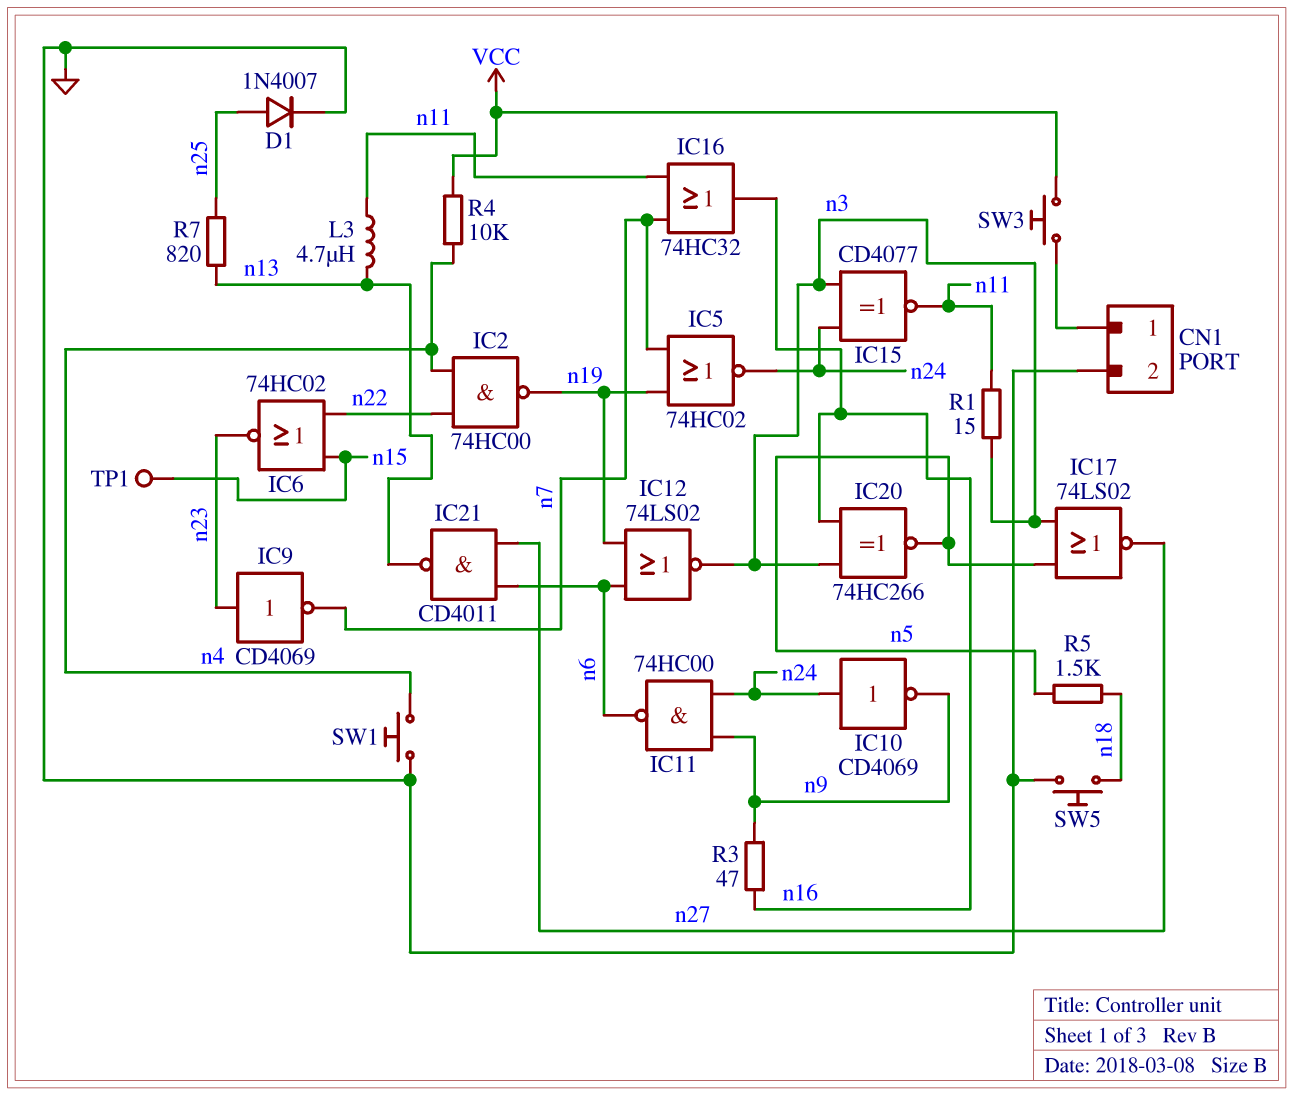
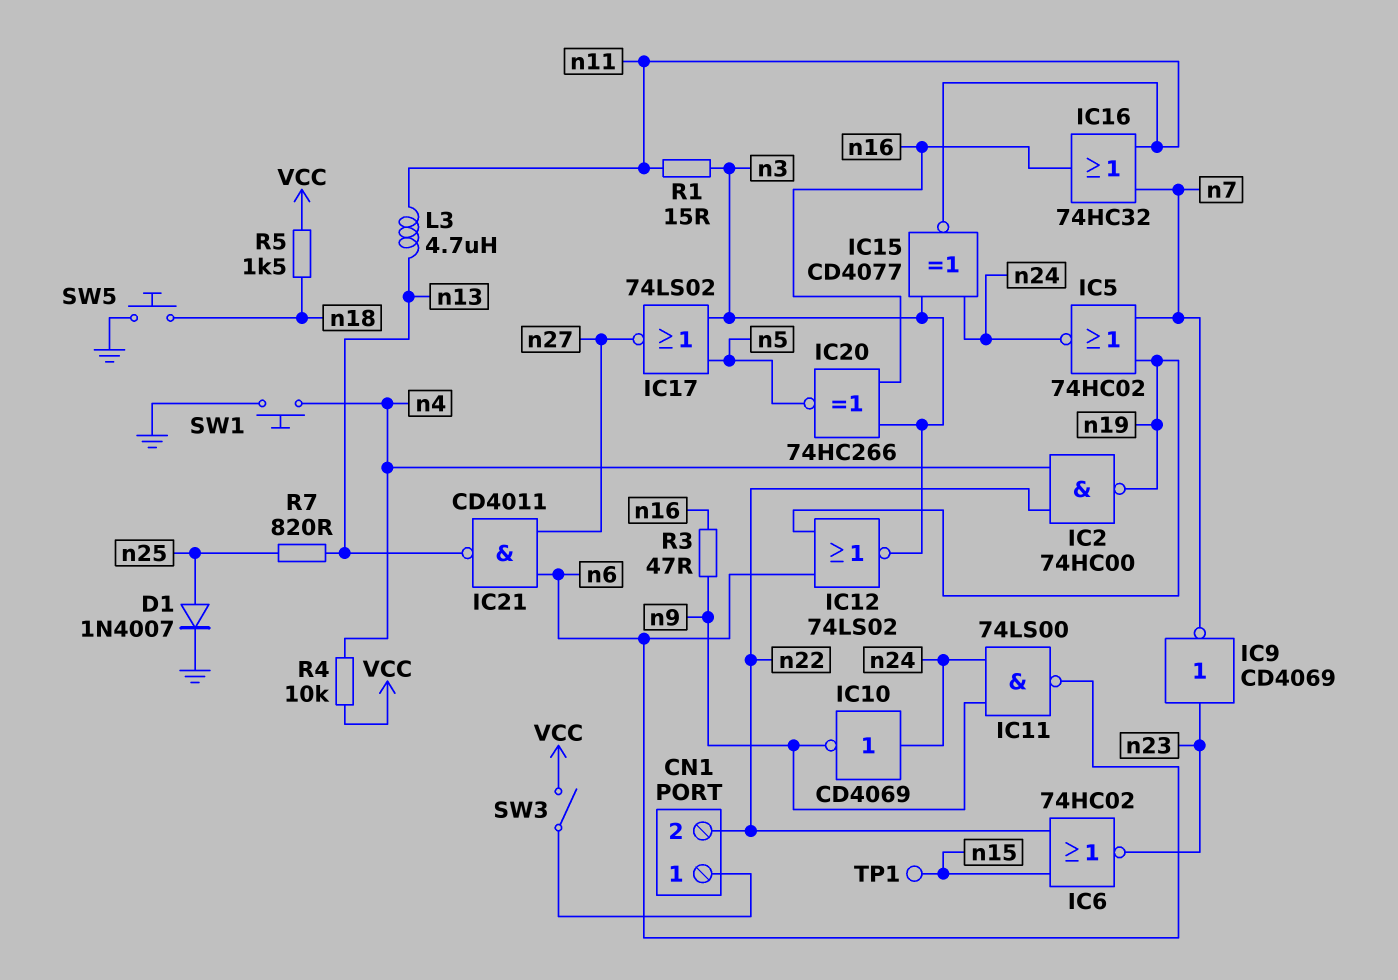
CN1 pin 2: GND -> n22
IC11: NAND 74HC00 (in n9, in n24, out n6) -> NAND 74LS00 (in n9, in n24, out n6)
R5: 1.5k (n5, n18) -> 1.5k (VCC, n18)
SW3: button (CN1/1, VCC) -> switch (CN1/1, VCC)

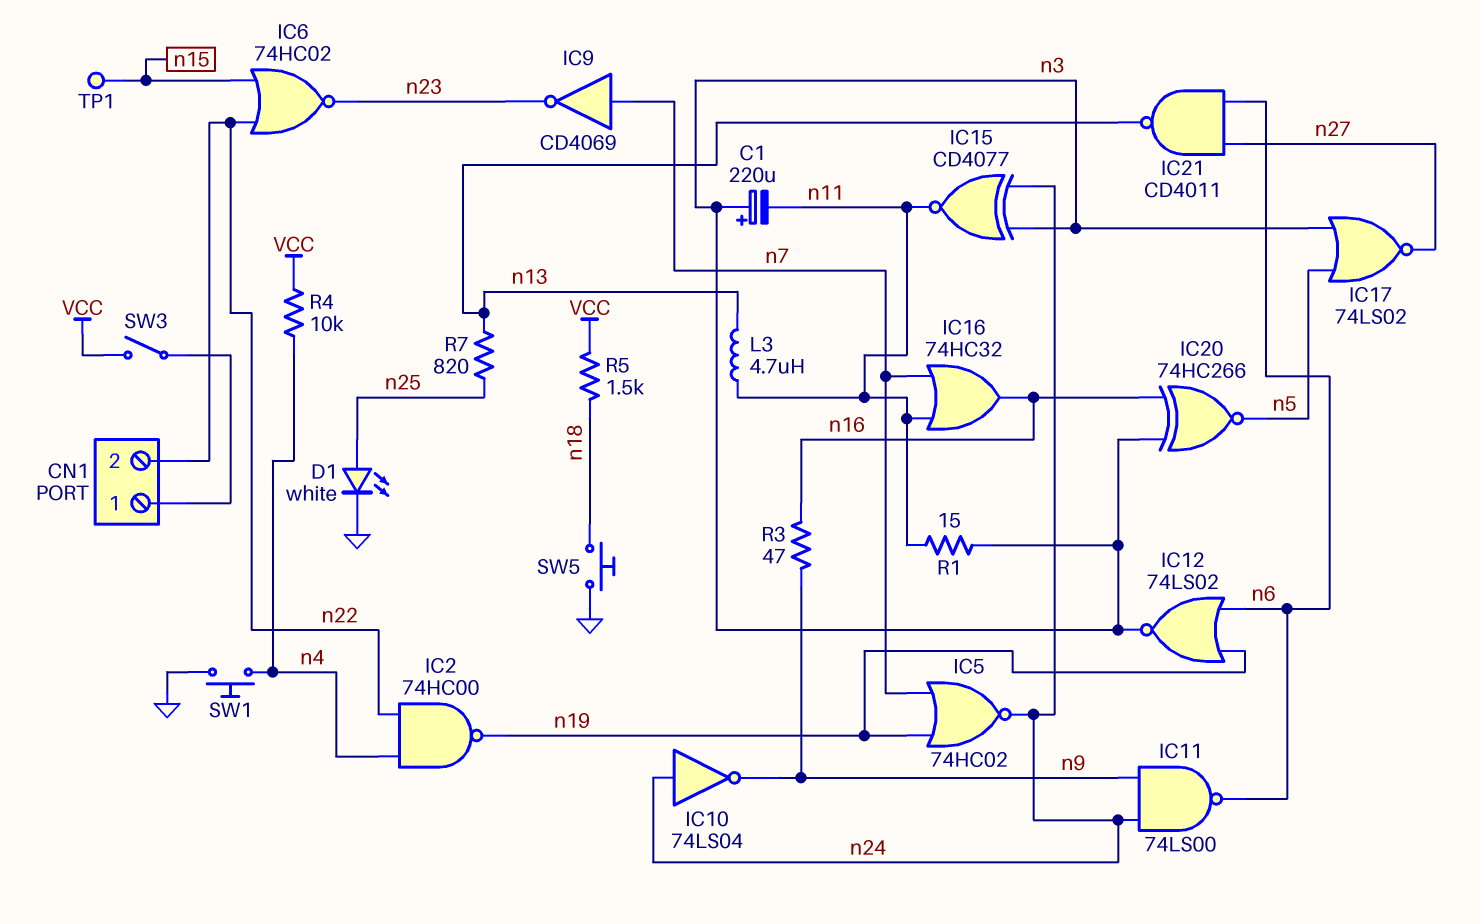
C1: none -> 220uF (plus n3, minus n11)
D1: diode 1N4007 (A n25, K GND) -> LED white (A n25, K GND)
IC9: NOT CD4069 (in n23, out n7) -> NOT CD4069 (in n7, out n23)
IC10: NOT CD4069 (in n24, out n9) -> NOT 74LS04 (in n24, out n9)

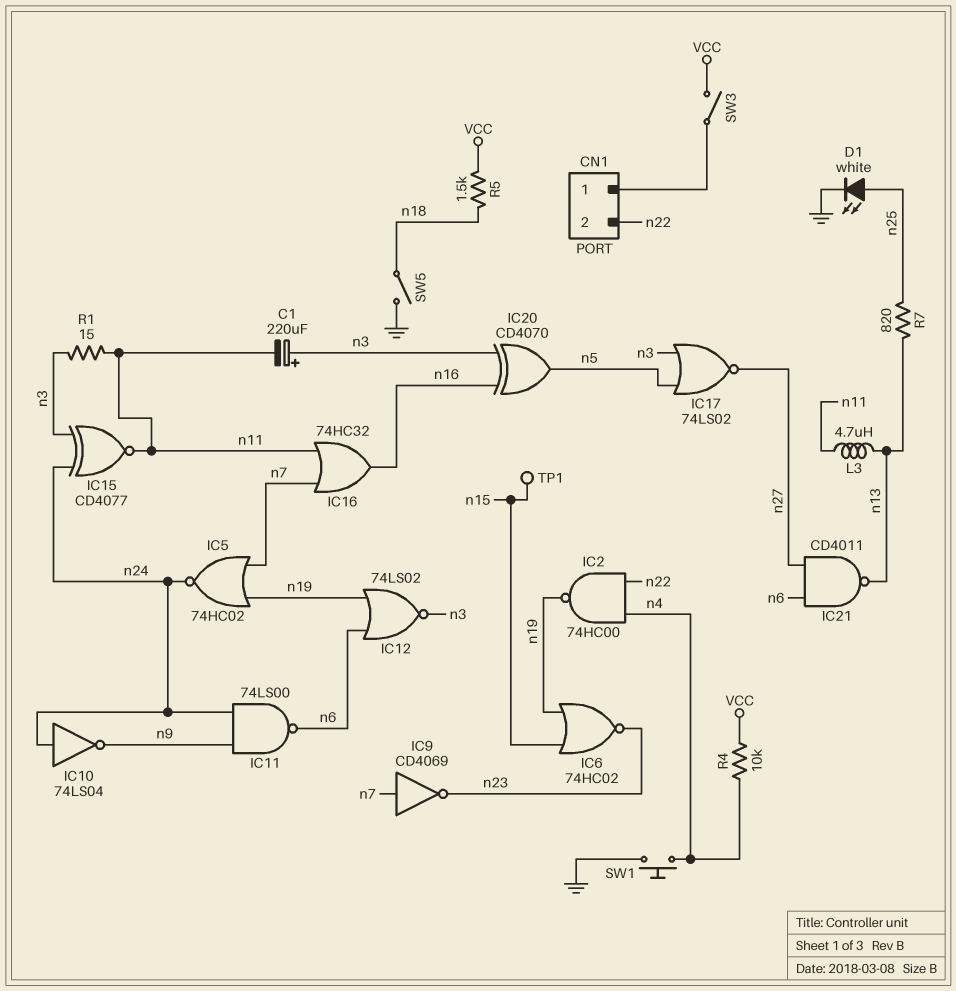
IC6: NOR 74HC02 (in n15, in n22, out n23) -> NOR 74HC02 (in n15, in n19, out n23)
IC20: XNOR 74HC266 (in n3, in n16, out n5) -> XOR CD4070 (in n3, in n16, out n5)
R3: 47 (n9, n16) -> none
SW5: button (GND, n18) -> switch (GND, n18)

